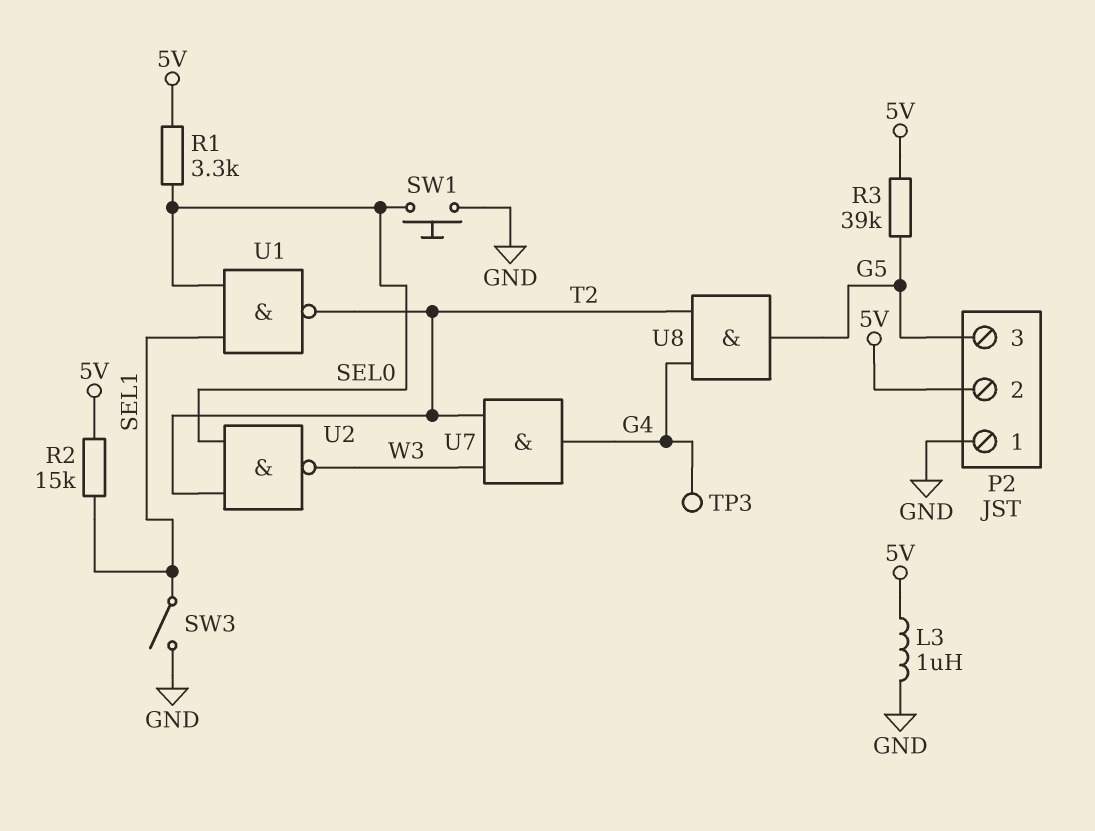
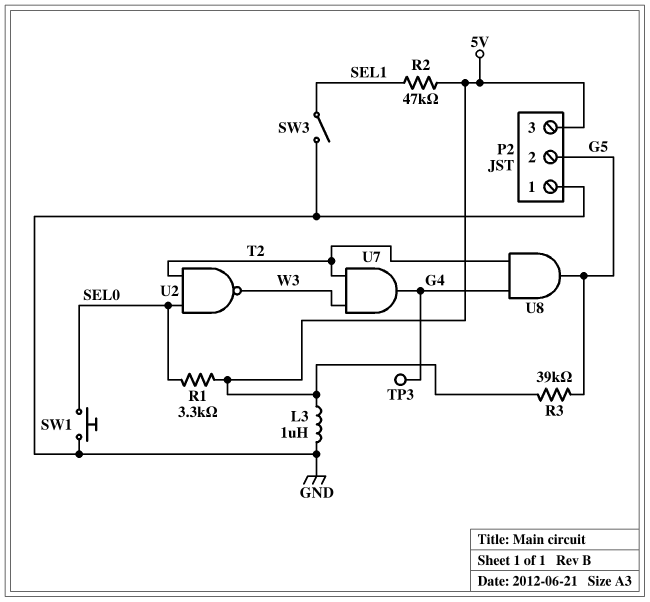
P2 pin 2: 5V -> G5
P2 pin 3: G5 -> 5V
R2: 15k (5V, SEL1) -> 47k (5V, SEL1)
U1: NAND (in SEL0, in SEL1, out T2) -> none

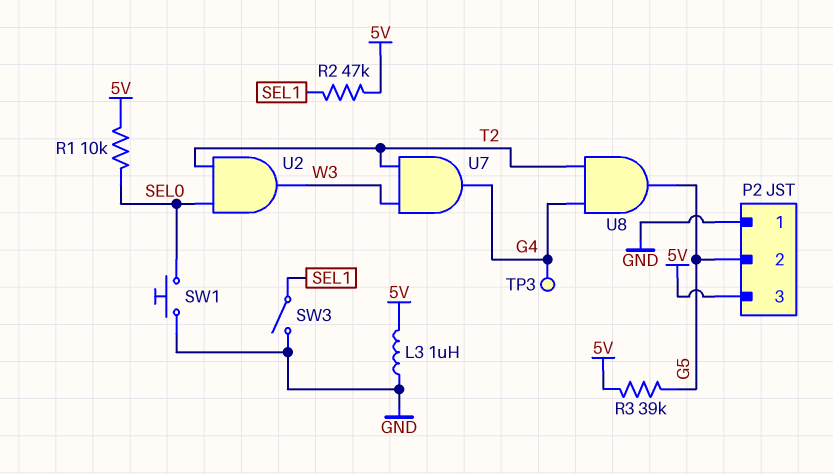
R1: 3.3k (5V, SEL0) -> 10k (5V, SEL0)
U2: NAND (in SEL0, in T2, out W3) -> AND (in SEL0, in T2, out W3)

